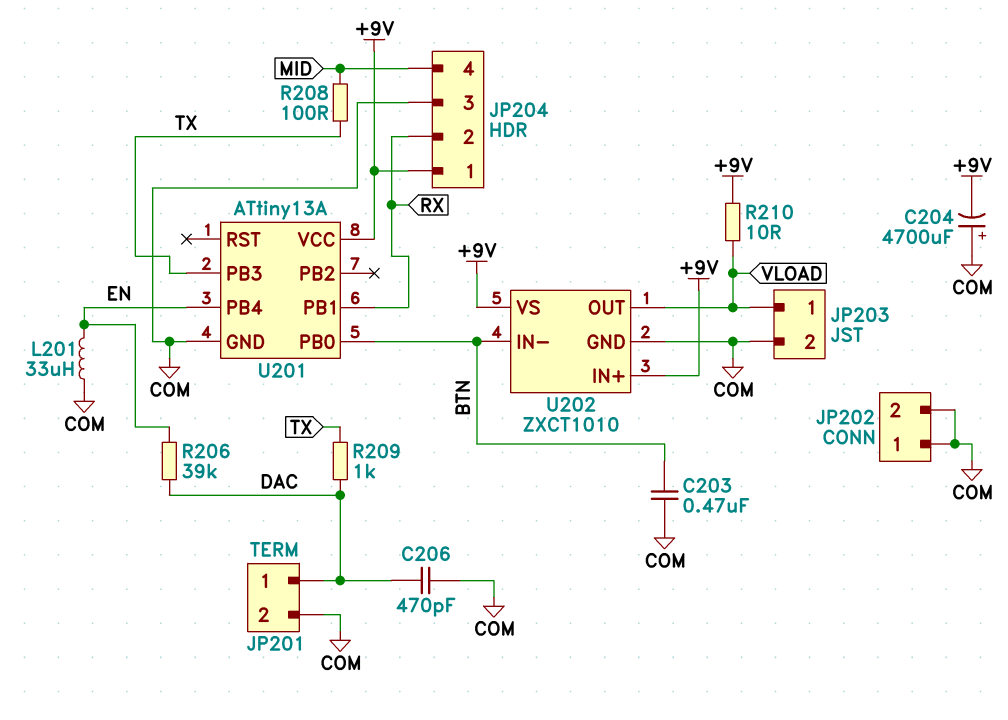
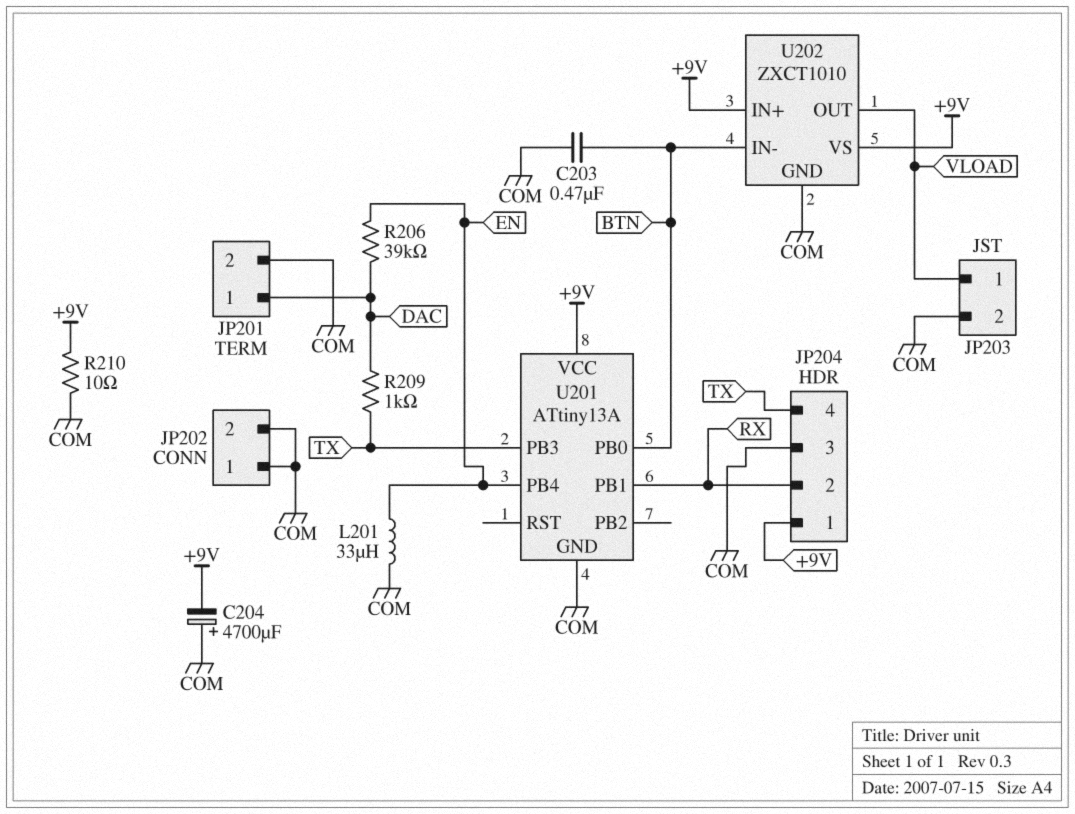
C206: 470pF (COM, DAC) -> none
JP204 pin 4: MID -> TX
R208: 100 (MID, TX) -> none
R210: 10 (+9V, VLOAD) -> 10 (+9V, COM)

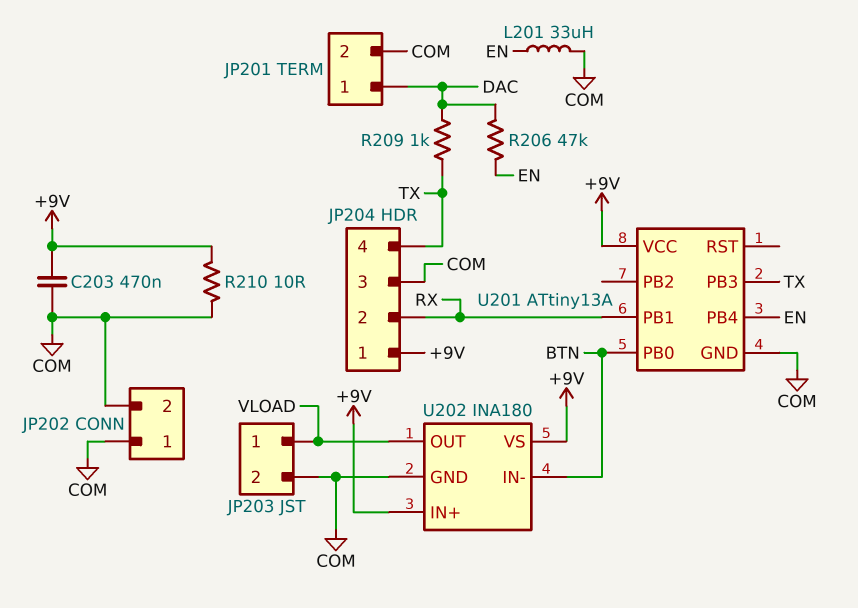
C203: 470nF (BTN, COM) -> 470nF (+9V, COM)
C204: 4700uF (plus COM, minus +9V) -> none
R206: 39k (DAC, EN) -> 47k (DAC, EN)
U202: ZXCT1010 -> INA180

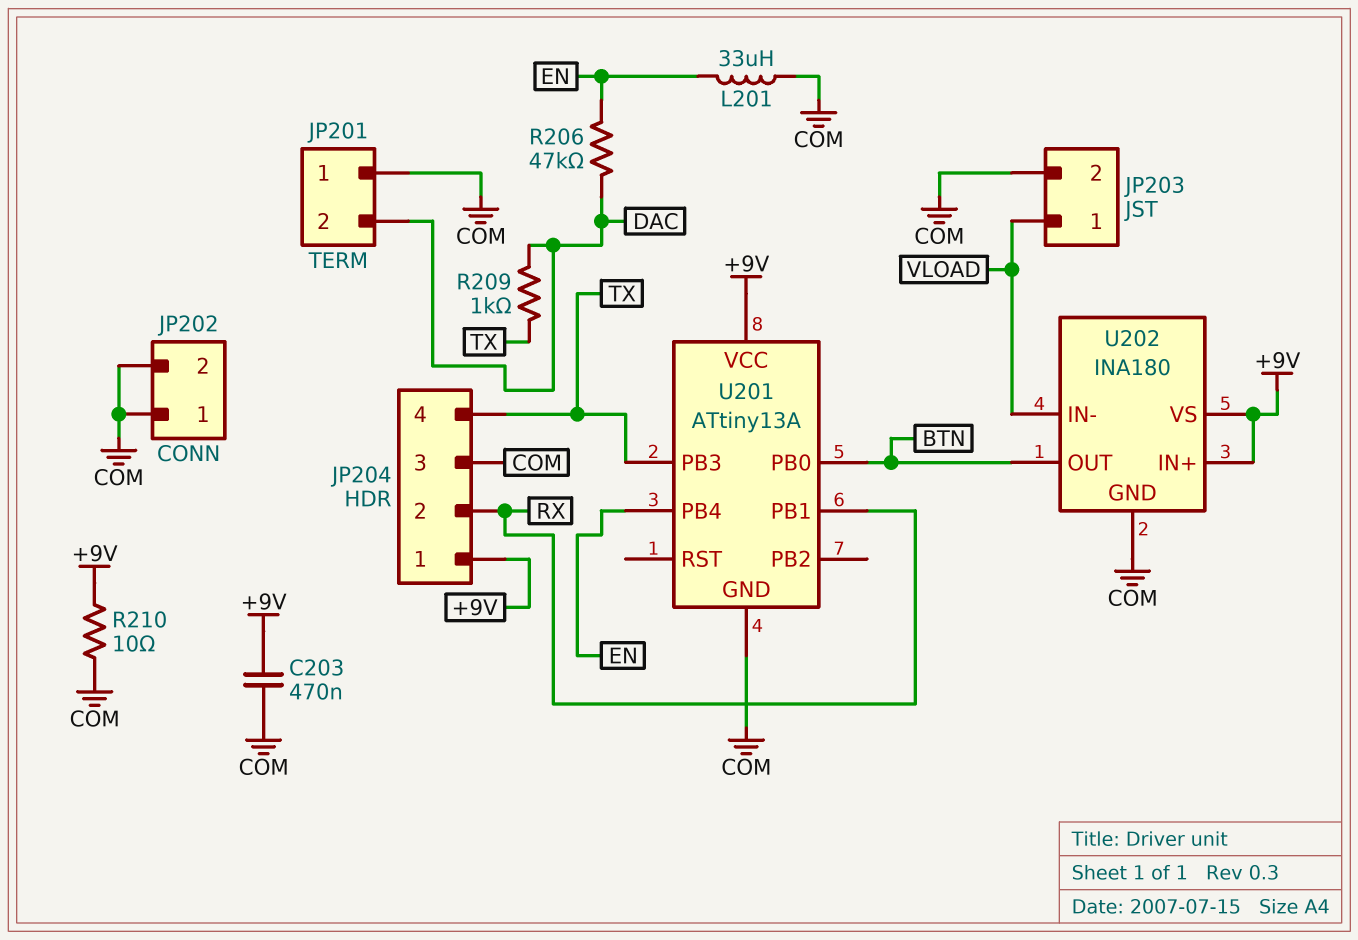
JP201 pin 1: DAC -> COM
JP201 pin 2: COM -> DAC
U202 pin IN-: BTN -> VLOAD
U202 pin OUT: VLOAD -> BTN

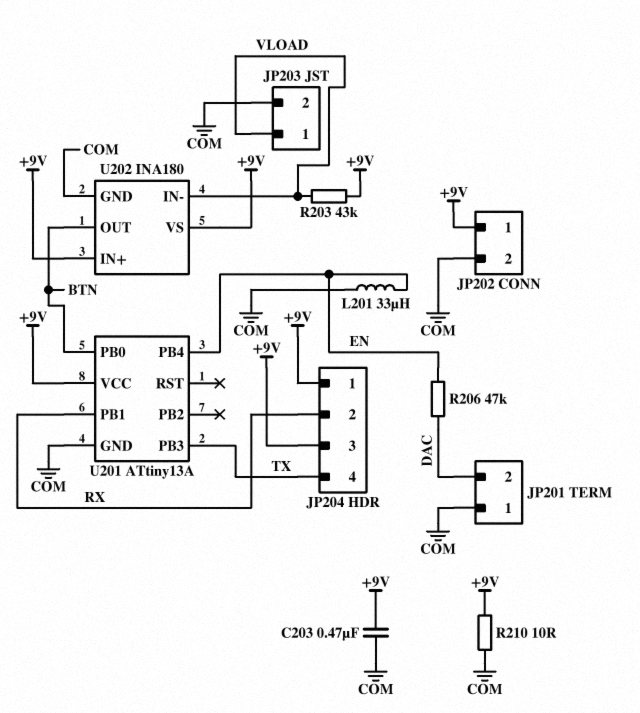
JP202 pin 1: COM -> +9V
JP204 pin 3: COM -> +9V
R203: none -> 43k (+9V, VLOAD)
R209: 1k (DAC, TX) -> none

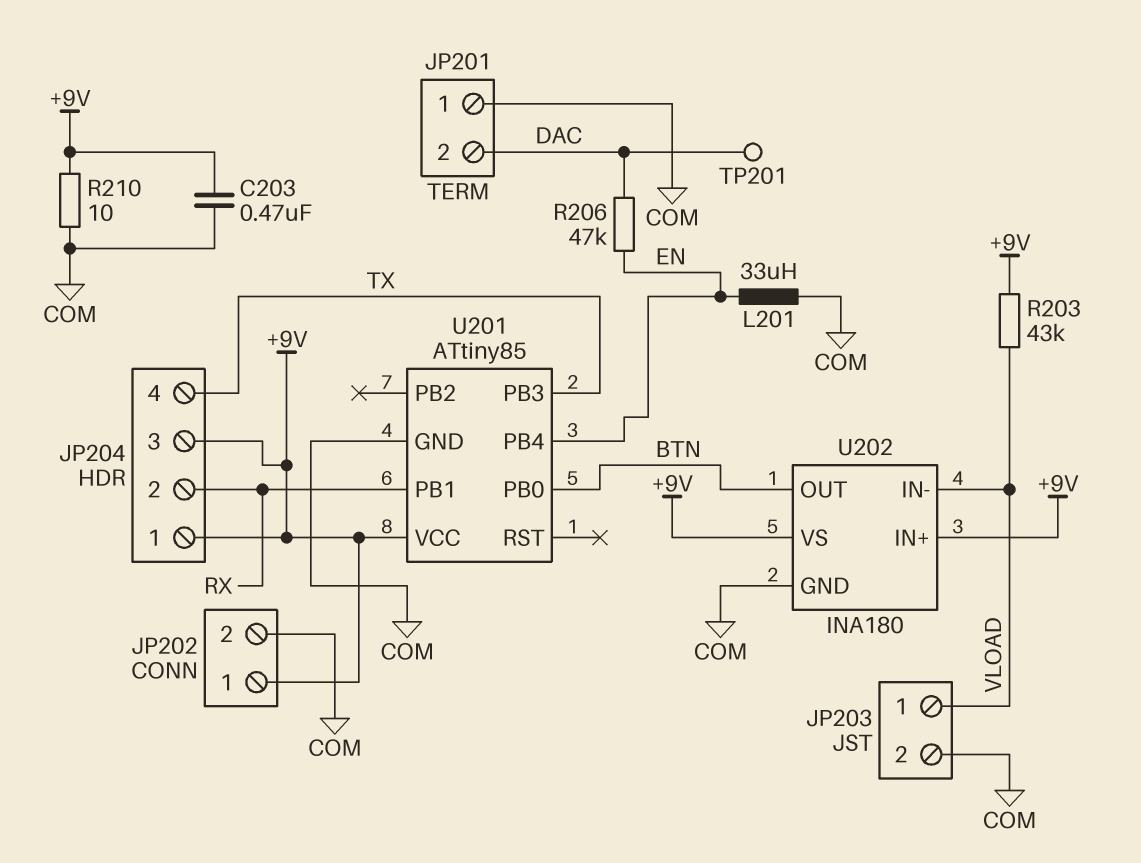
TP201: none -> test point (DAC)
U201: ATtiny13A -> ATtiny85

